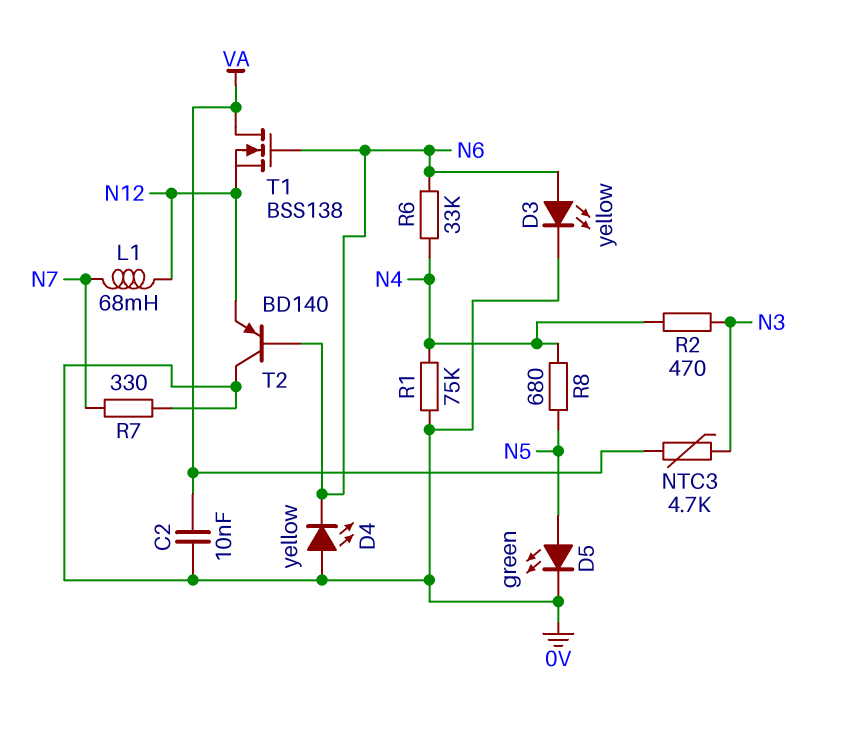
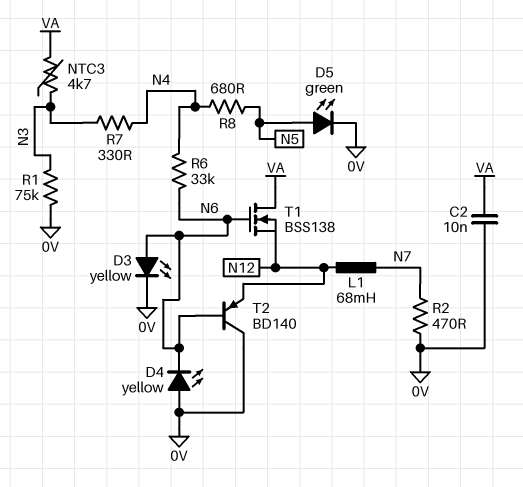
R1: 75k (0V, N4) -> 75k (0V, N3)
R2: 470 (N3, N4) -> 470 (0V, N7)
R7: 330 (0V, N7) -> 330 (N3, N4)

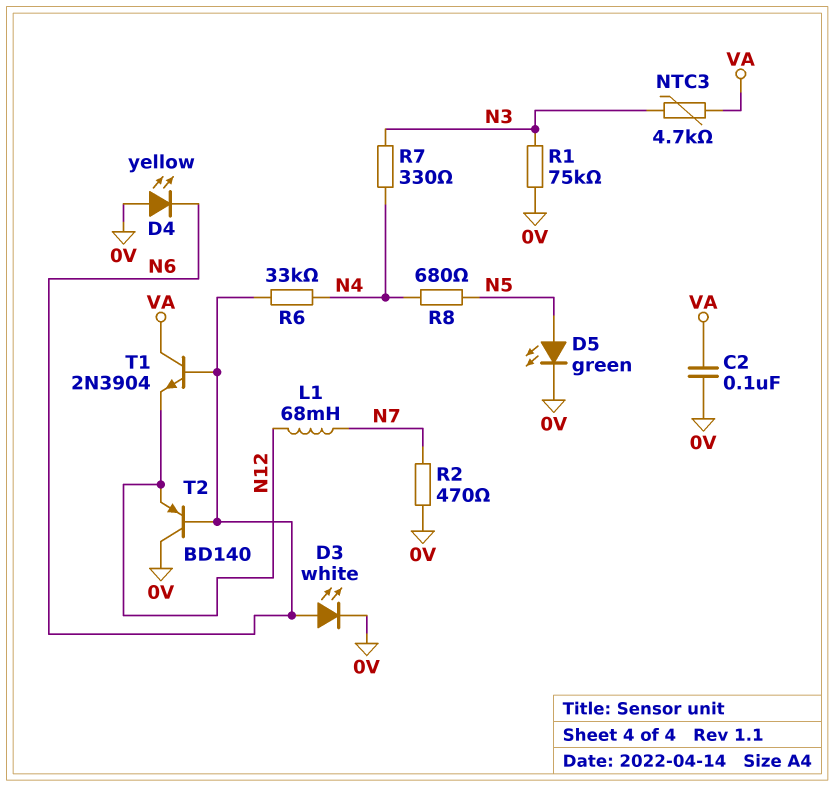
C2: 10nF (0V, VA) -> 100nF (0V, VA)
D3: LED yellow (A N6, K 0V) -> LED white (A N6, K 0V)
T1: NMOS BSS138 (G N6, D VA, S N12) -> NPN 2N3904 (B N6, C VA, E N12)

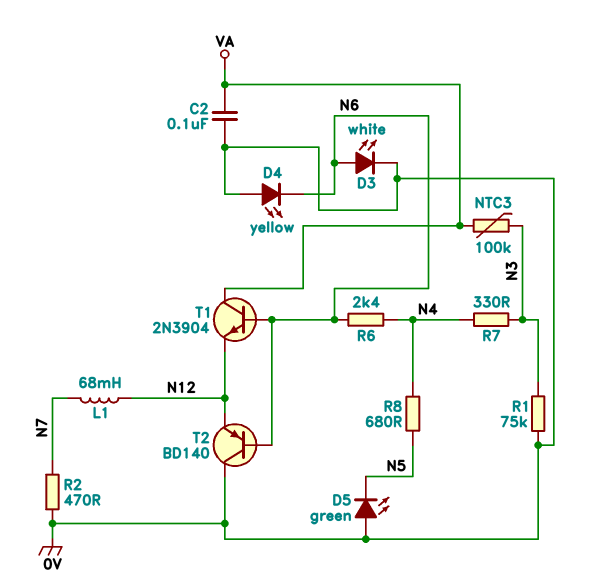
D5: LED green (A N5, K 0V) -> LED green (A 0V, K N5)
NTC3: 4.7k (N3, VA) -> 100k (N3, VA)
R6: 33k (N4, N6) -> 2.4k (N4, N6)

